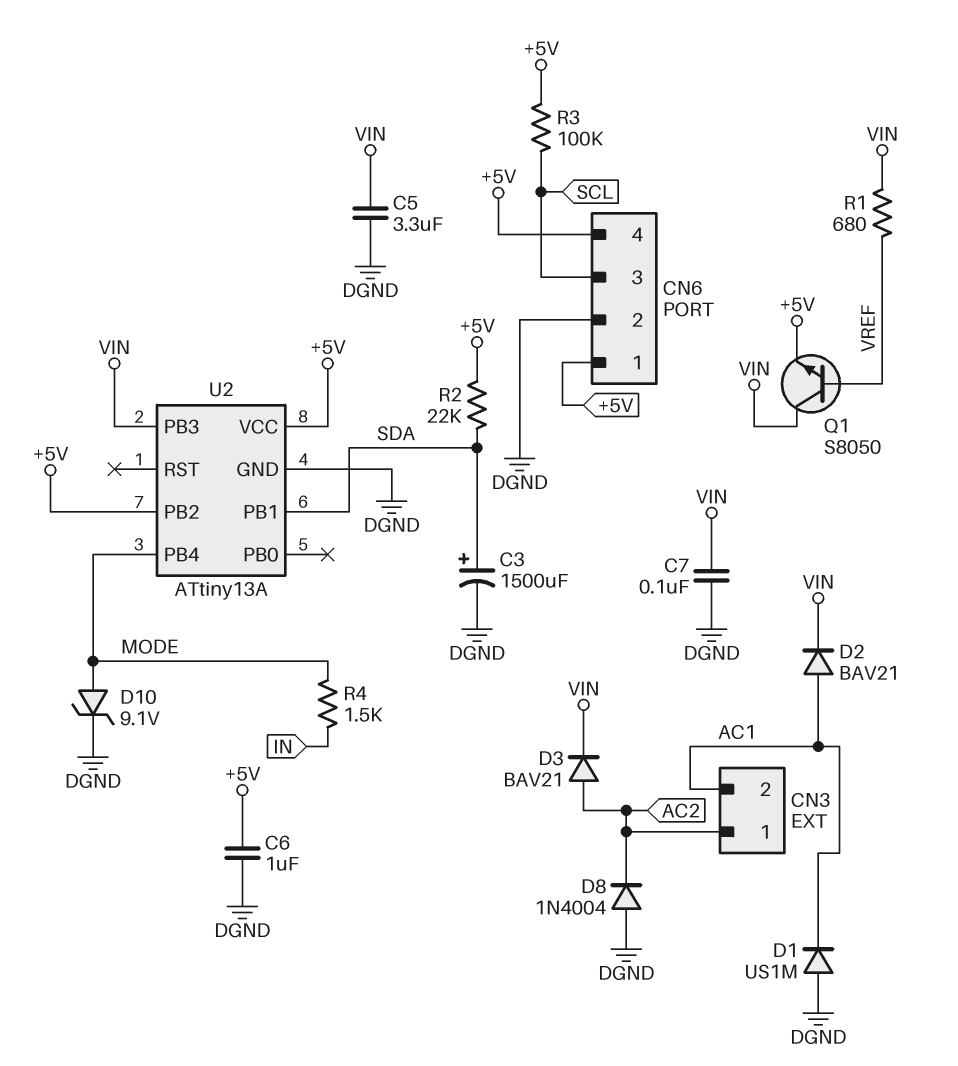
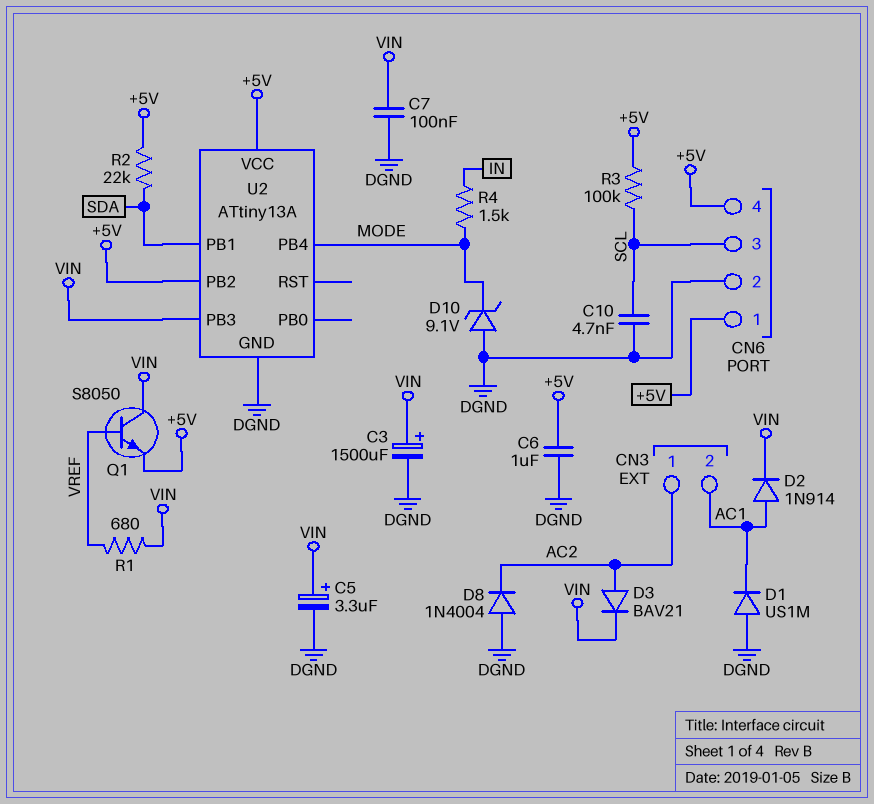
C3: 1500uF (plus SDA, minus DGND) -> 1500uF (plus VIN, minus DGND)
C5: 3.3uF (DGND, VIN) -> 3.3uF (plus VIN, minus DGND)
C10: none -> 4.7nF (DGND, SCL)
D2: diode BAV21 (A AC1, K VIN) -> diode 1N914 (A AC1, K VIN)
D10: zener 9.1V (A MODE, K DGND) -> zener 9.1V (A DGND, K MODE)

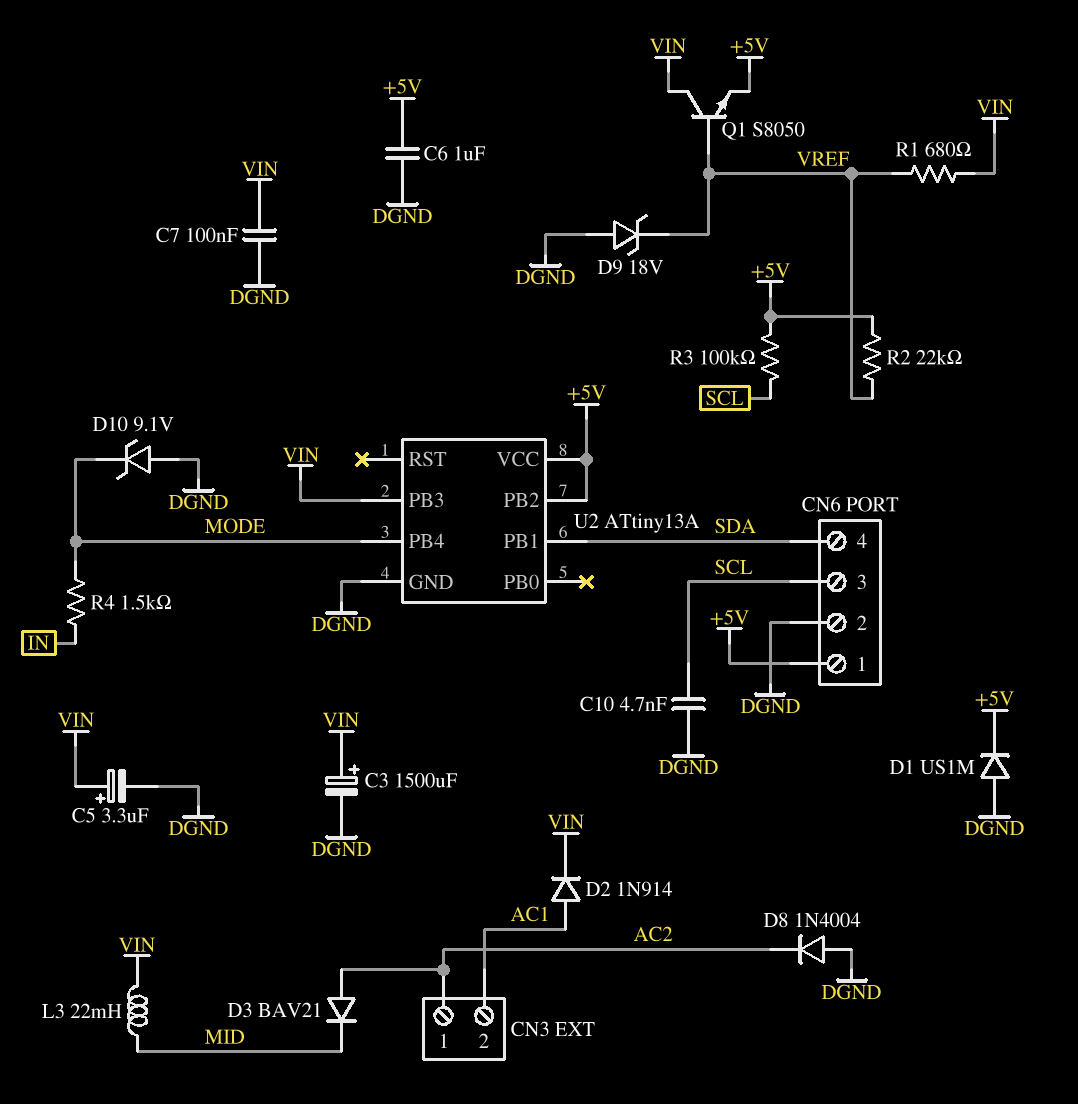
CN6 pin 4: +5V -> SDA
D1: diode US1M (A DGND, K AC1) -> diode US1M (A DGND, K +5V)
D3: diode BAV21 (A AC2, K VIN) -> diode BAV21 (A AC2, K MID)
D9: none -> zener 18V (A DGND, K VREF)
L3: none -> 22mH (MID, VIN)
R2: 22k (+5V, SDA) -> 22k (+5V, VREF)

